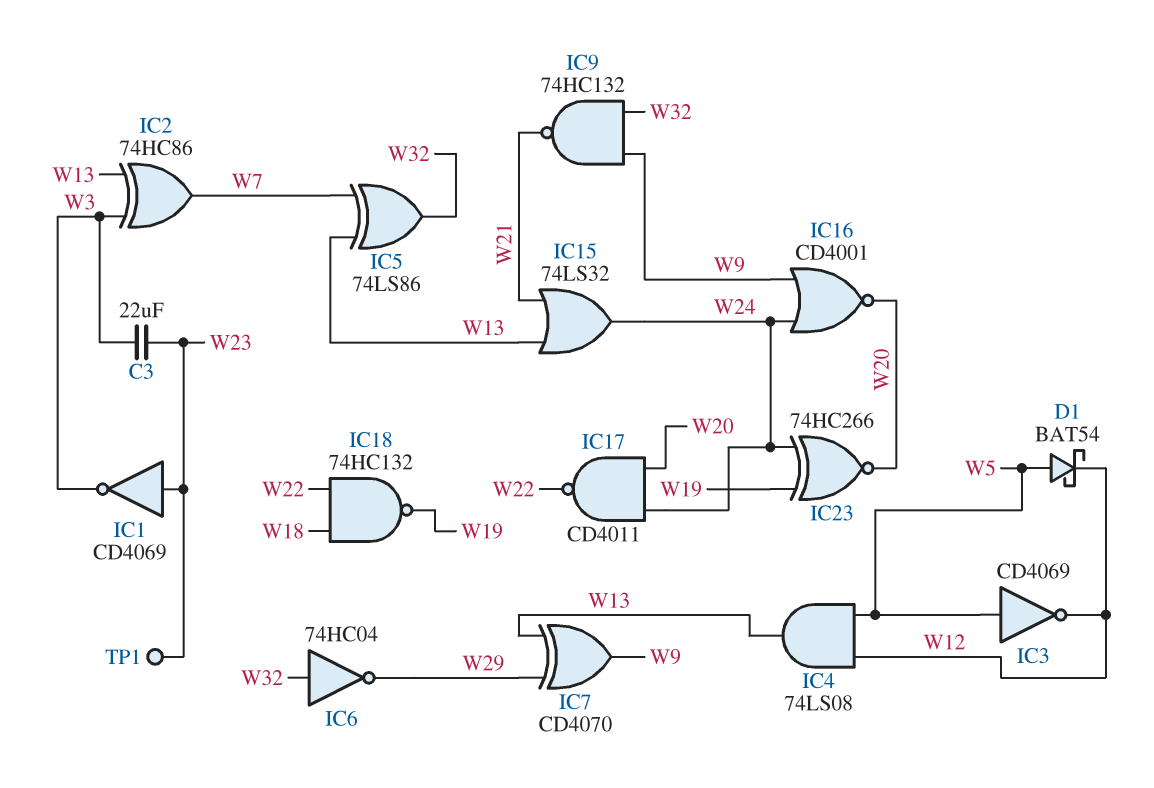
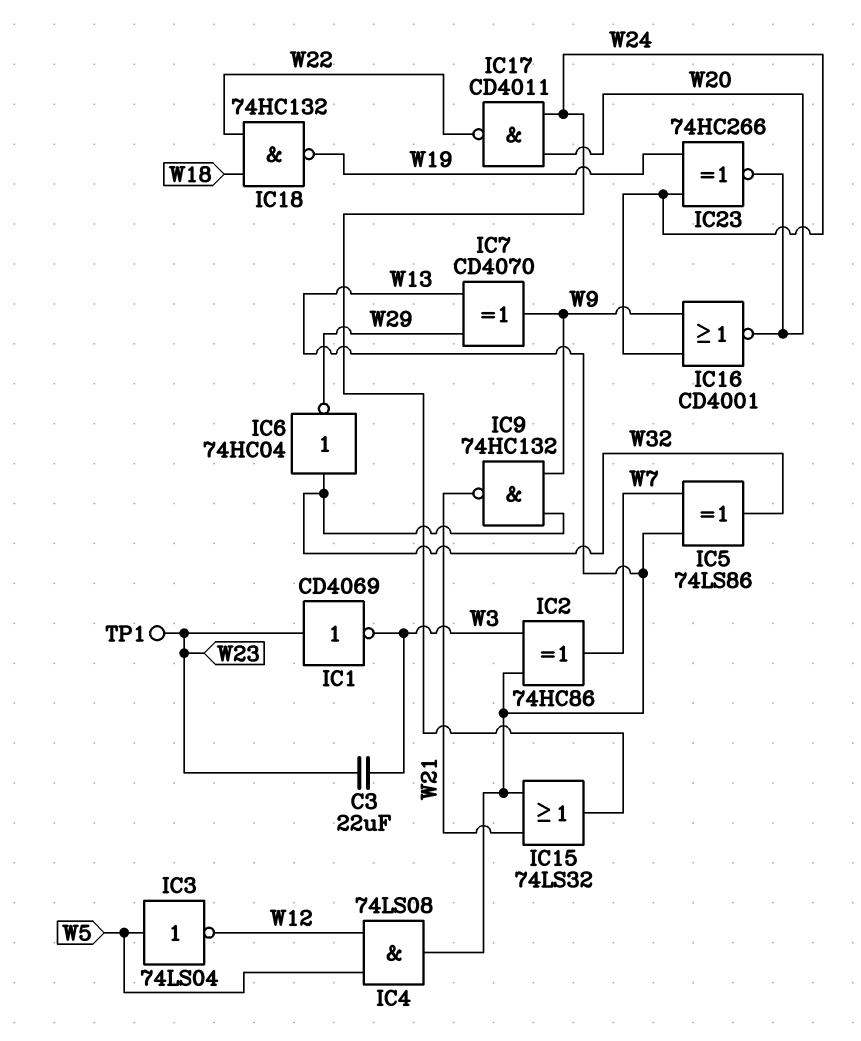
D1: schottky BAT54 (A W5, K W12) -> none
IC3: NOT CD4069 (in W5, out W12) -> NOT 74LS04 (in W5, out W12)

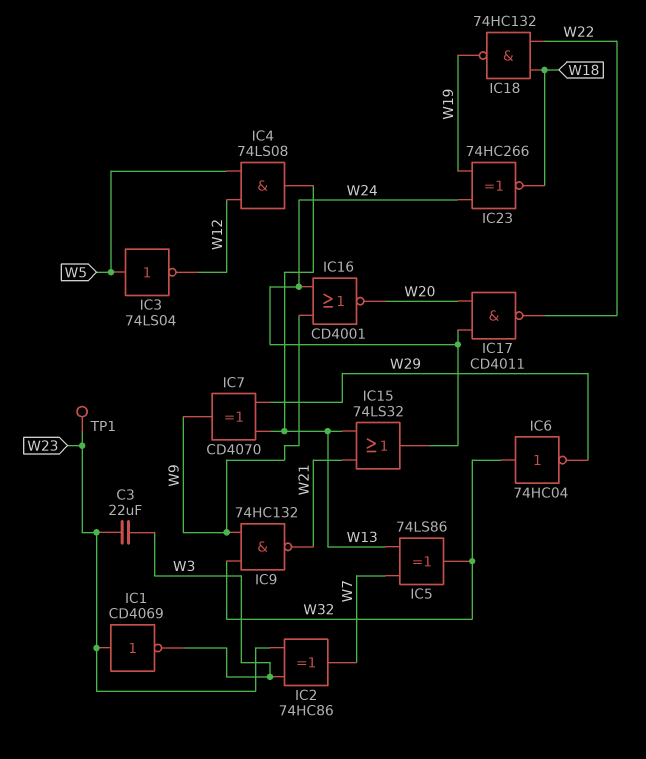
IC2: XOR 74HC86 (in W3, in W13, out W7) -> XOR 74HC86 (in W3, in W23, out W7)
IC23: XNOR 74HC266 (in W19, in W24, out W20) -> XNOR 74HC266 (in W19, in W24, out W18)

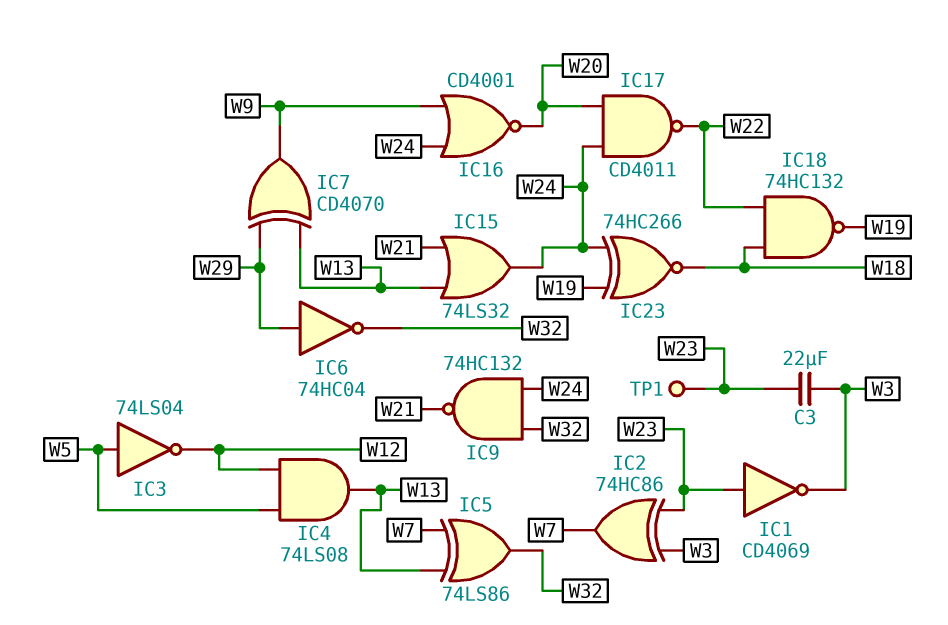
IC6: NOT 74HC04 (in W32, out W29) -> NOT 74HC04 (in W29, out W32)
IC9: NAND 74HC132 (in W9, in W32, out W21) -> NAND 74HC132 (in W24, in W32, out W21)

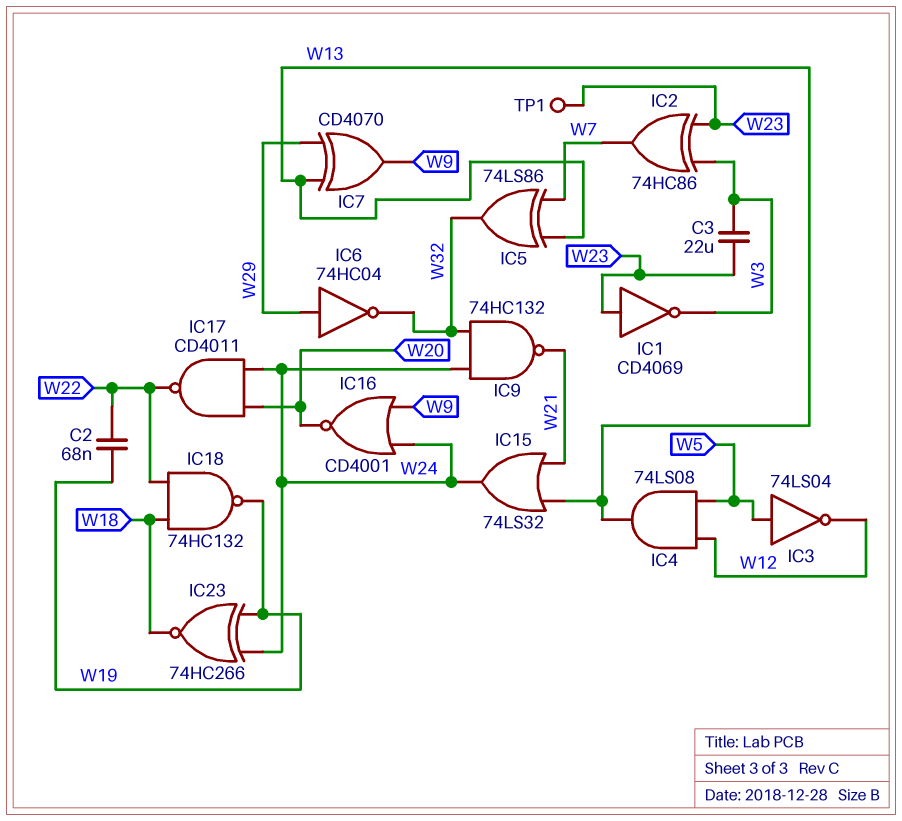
C2: none -> 68nF (W19, W22)

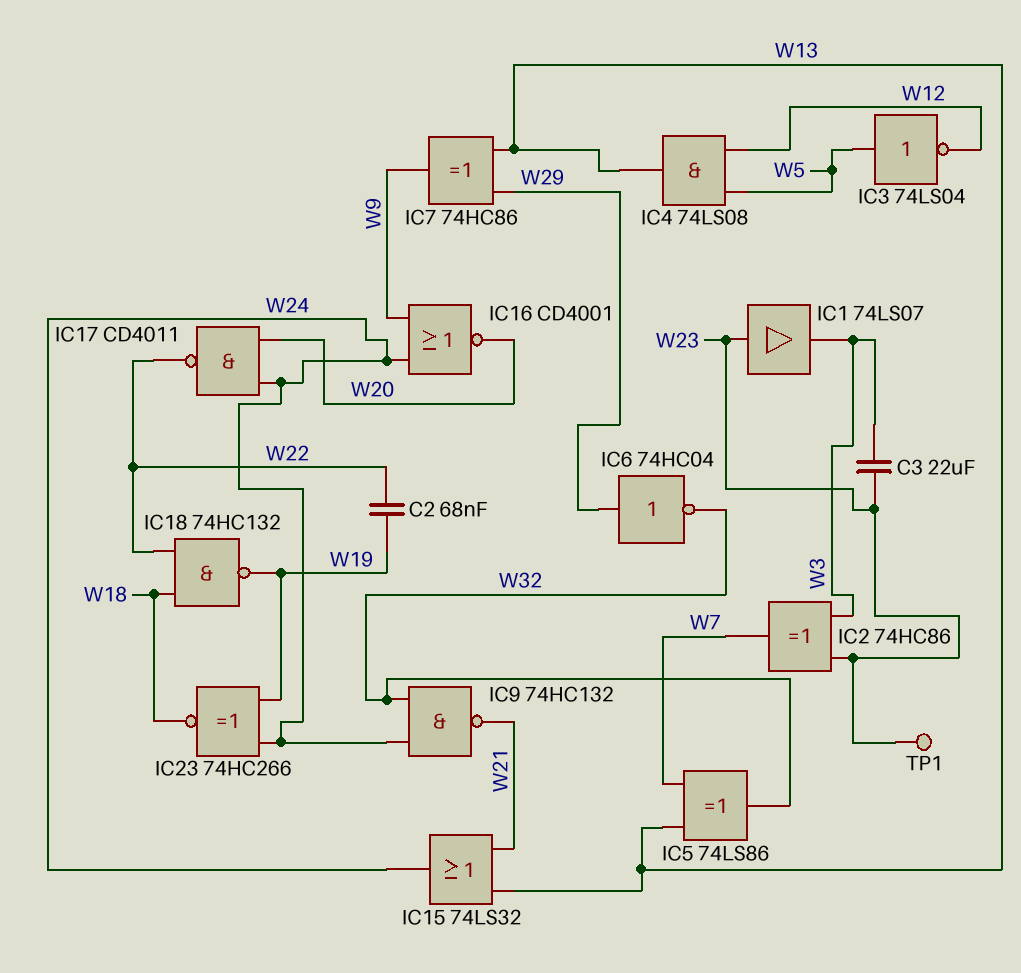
IC1: NOT CD4069 (in W23, out W3) -> buffer 74LS07 (in W23, out W3)
IC7: XOR CD4070 (in W13, in W29, out W9) -> XOR 74HC86 (in W13, in W29, out W9)

